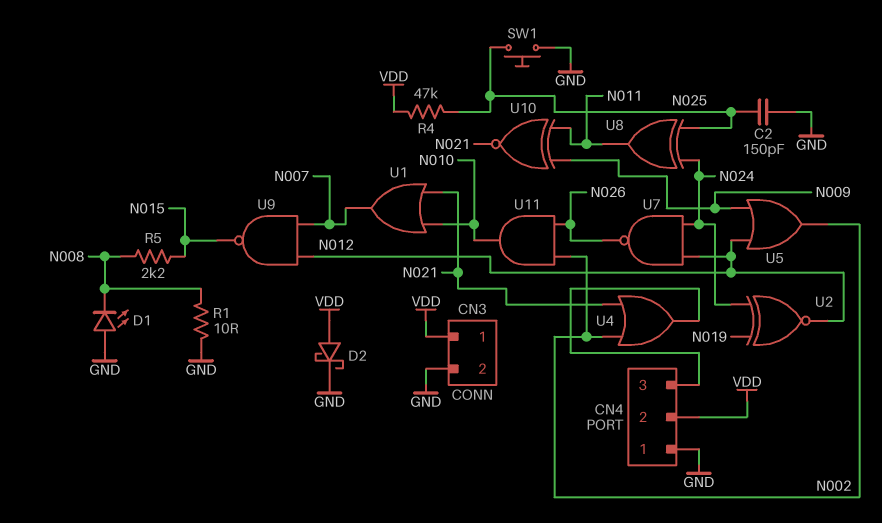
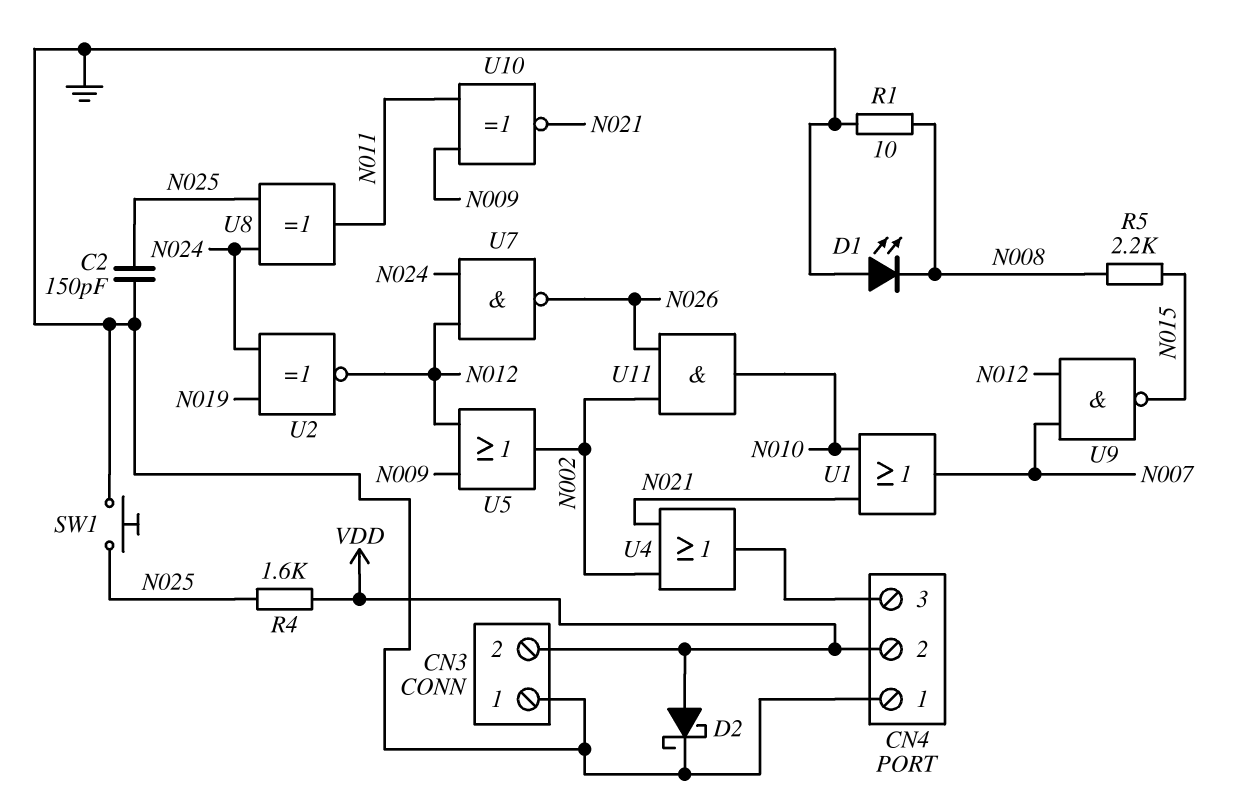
CN3 pin 1: VDD -> GND
CN3 pin 2: GND -> VDD
R4: 47k (N025, VDD) -> 1.6k (N025, VDD)

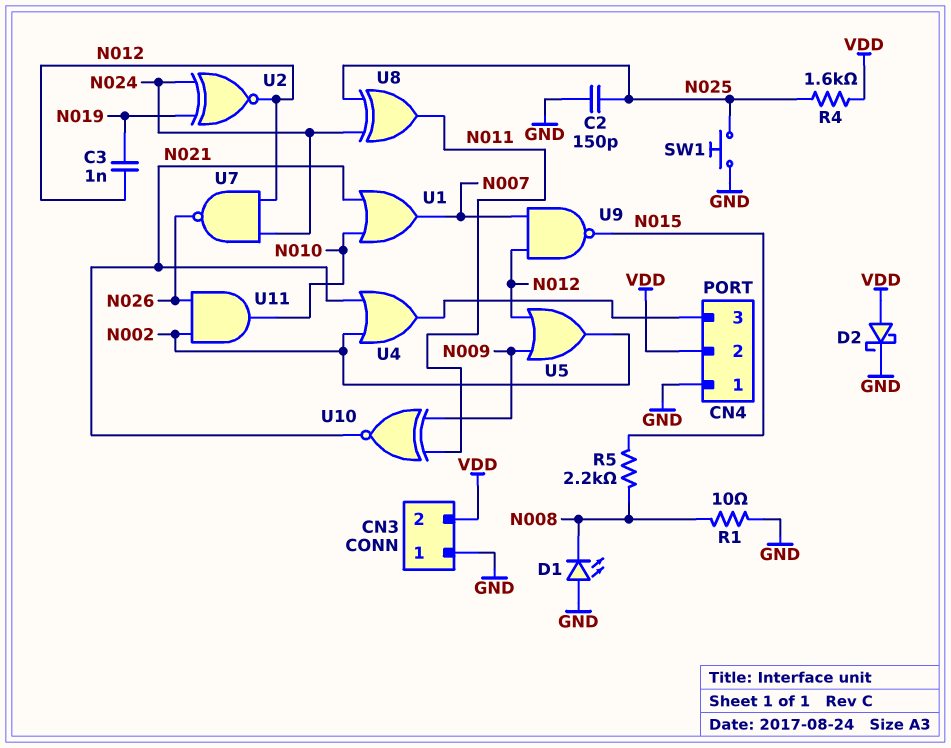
C3: none -> 1nF (N012, N019)

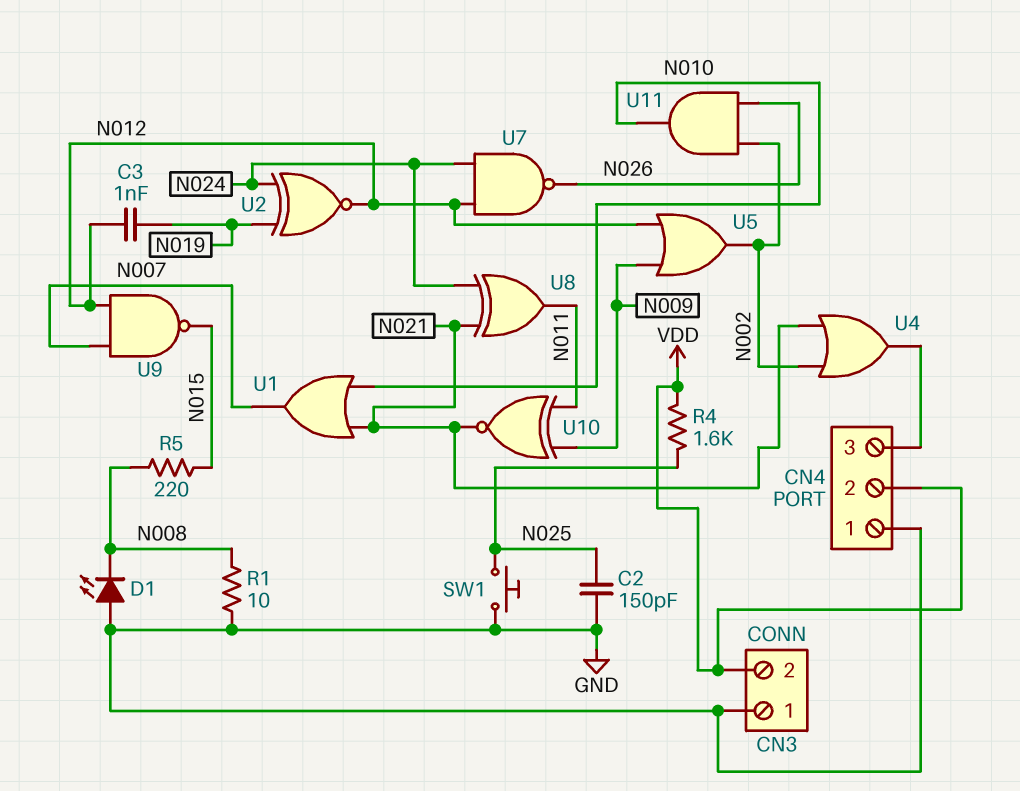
D2: schottky (A VDD, K GND) -> none
R5: 2.2k (N008, N015) -> 220 (N008, N015)
U8: XOR (in N024, in N025, out N011) -> XOR (in N021, in N024, out N011)

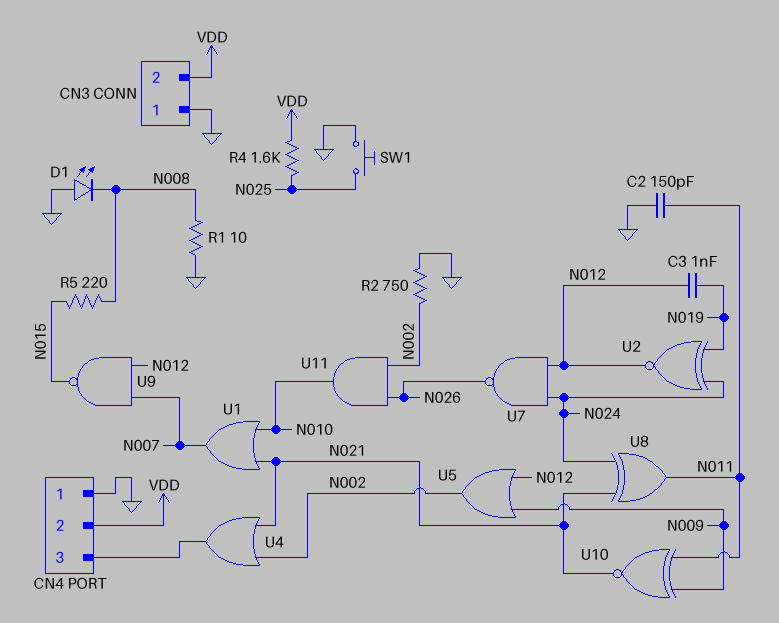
C2: 150pF (GND, N025) -> 150pF (GND, N011)
R2: none -> 750 (GND, N002)

